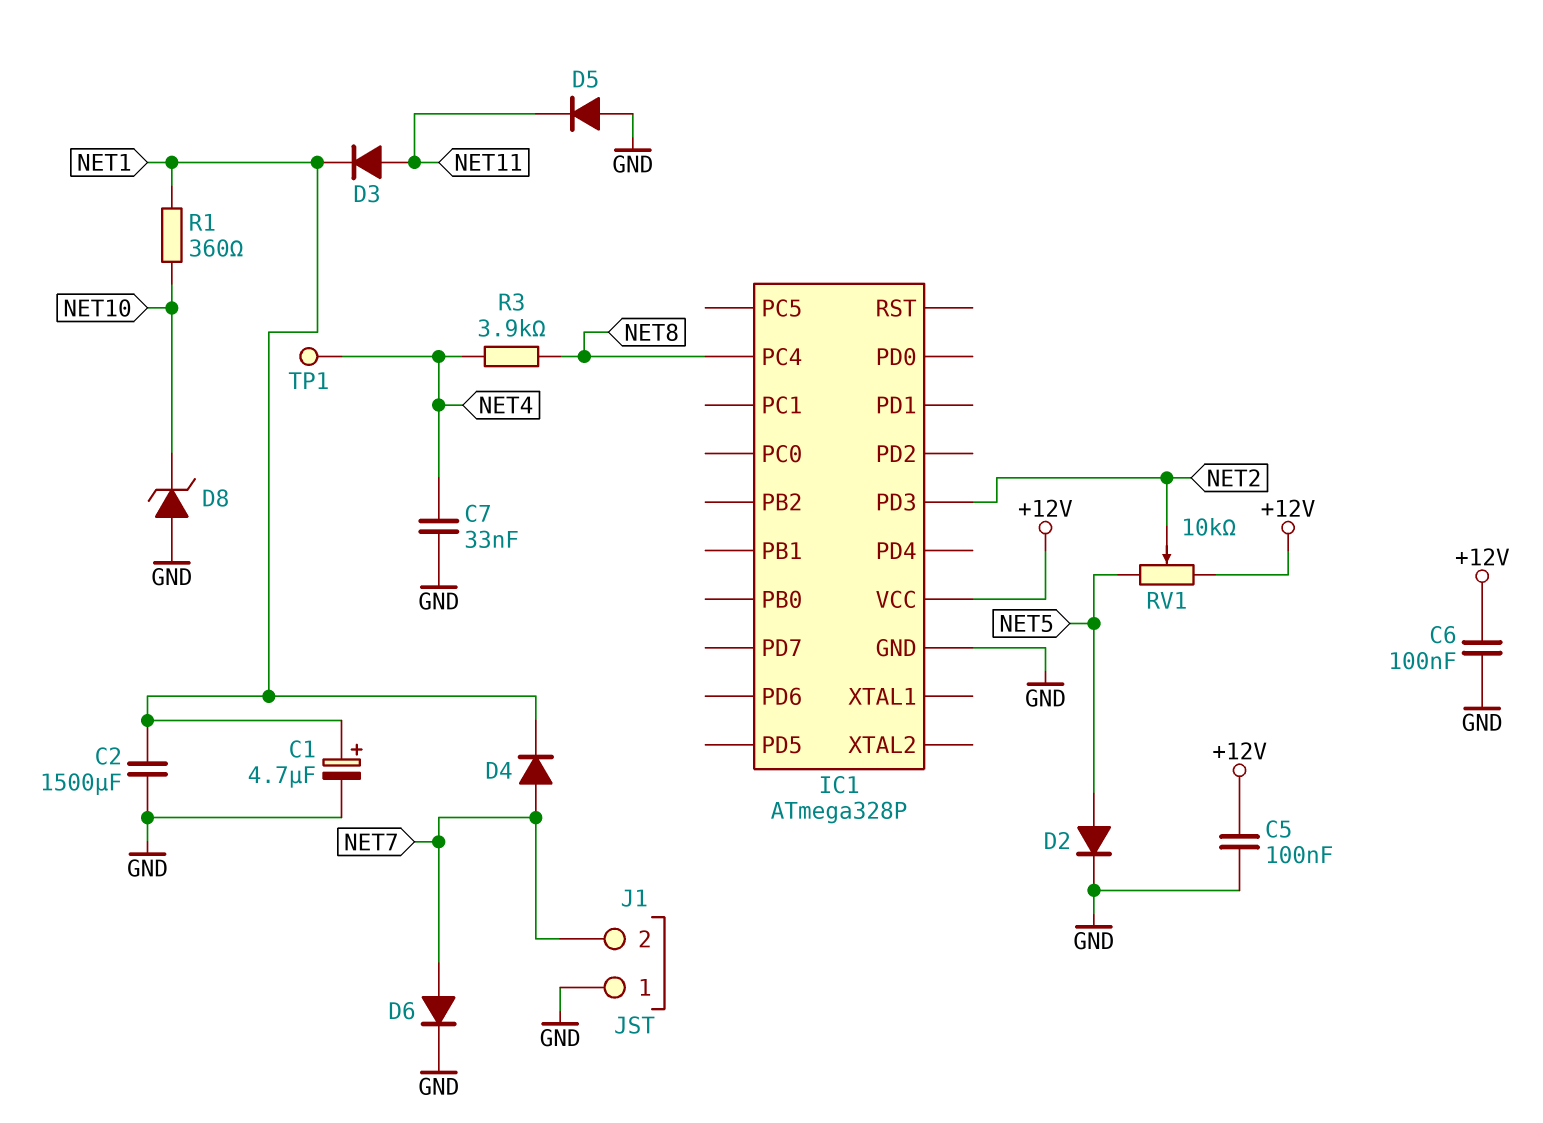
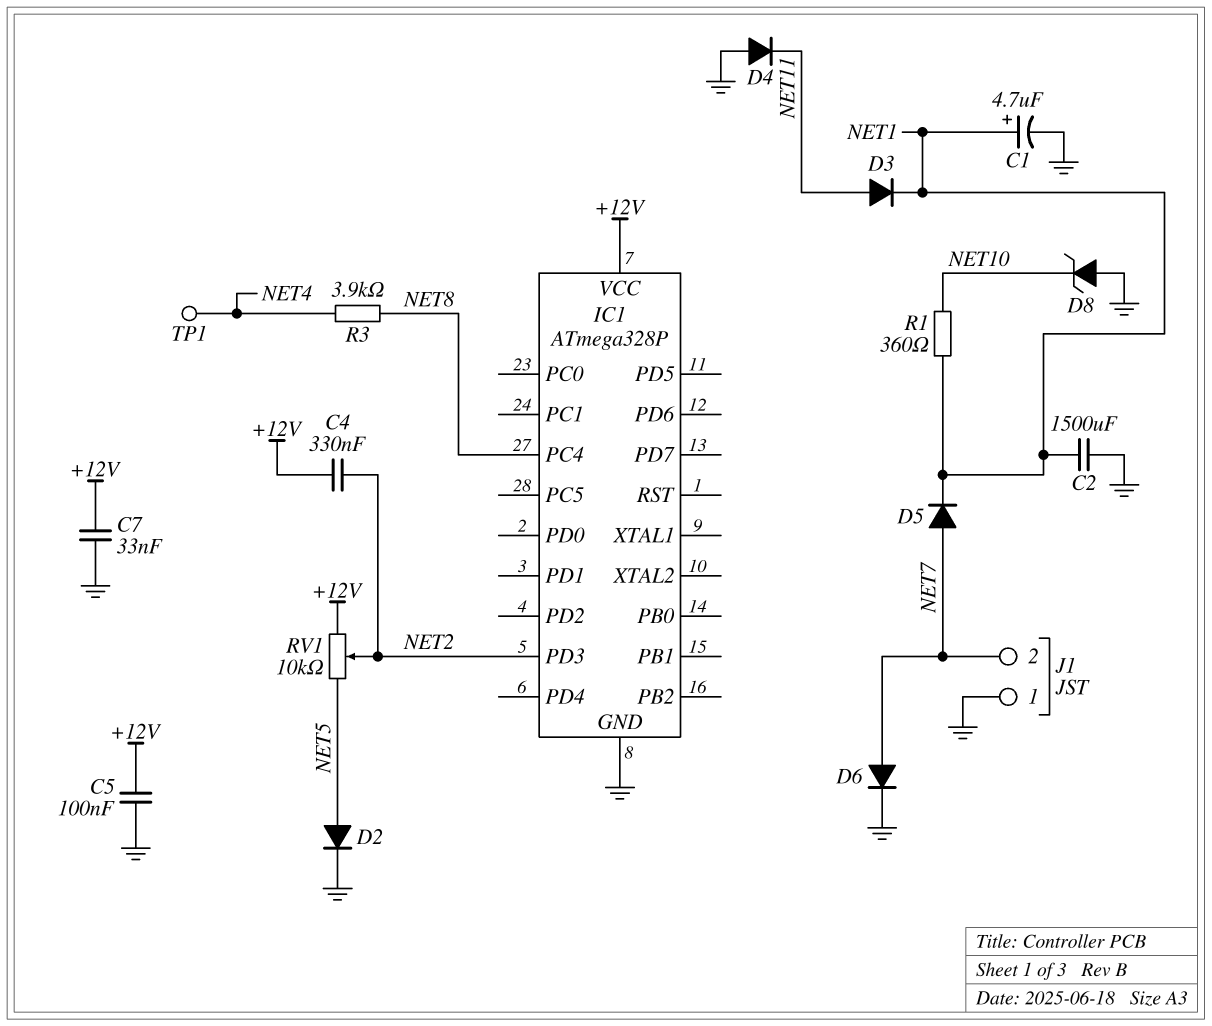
C4: none -> 330nF (+12V, NET2)
C6: 100nF (+12V, GND) -> none
C7: 33nF (GND, NET4) -> 33nF (+12V, GND)
D4: diode (A NET7, K NET1) -> diode (A GND, K NET11)
D5: diode (A GND, K NET11) -> diode (A NET7, K NET1)

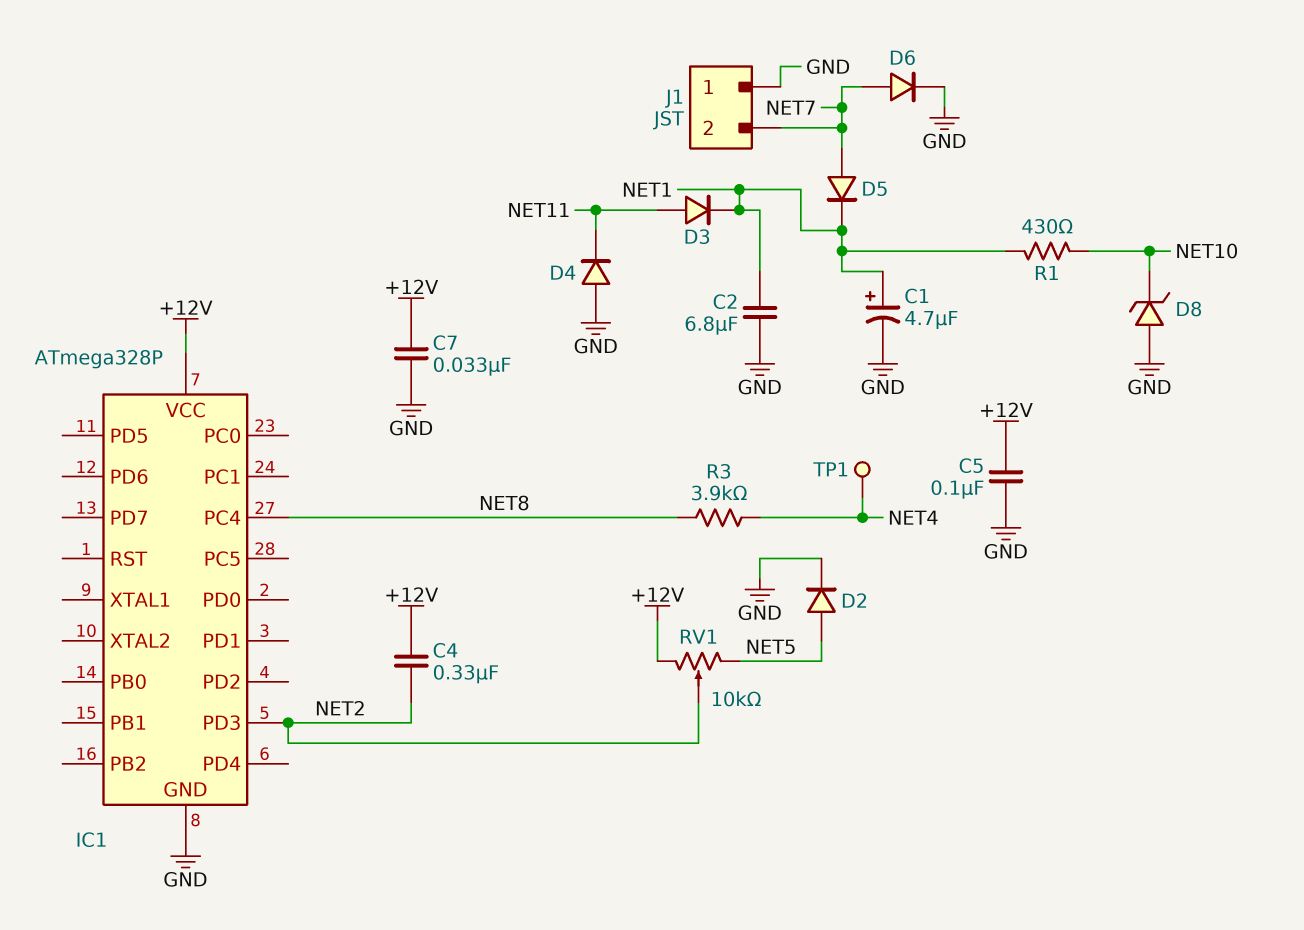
C2: 1500uF (GND, NET1) -> 6.8uF (GND, NET1)
R1: 360 (NET1, NET10) -> 430 (NET1, NET10)

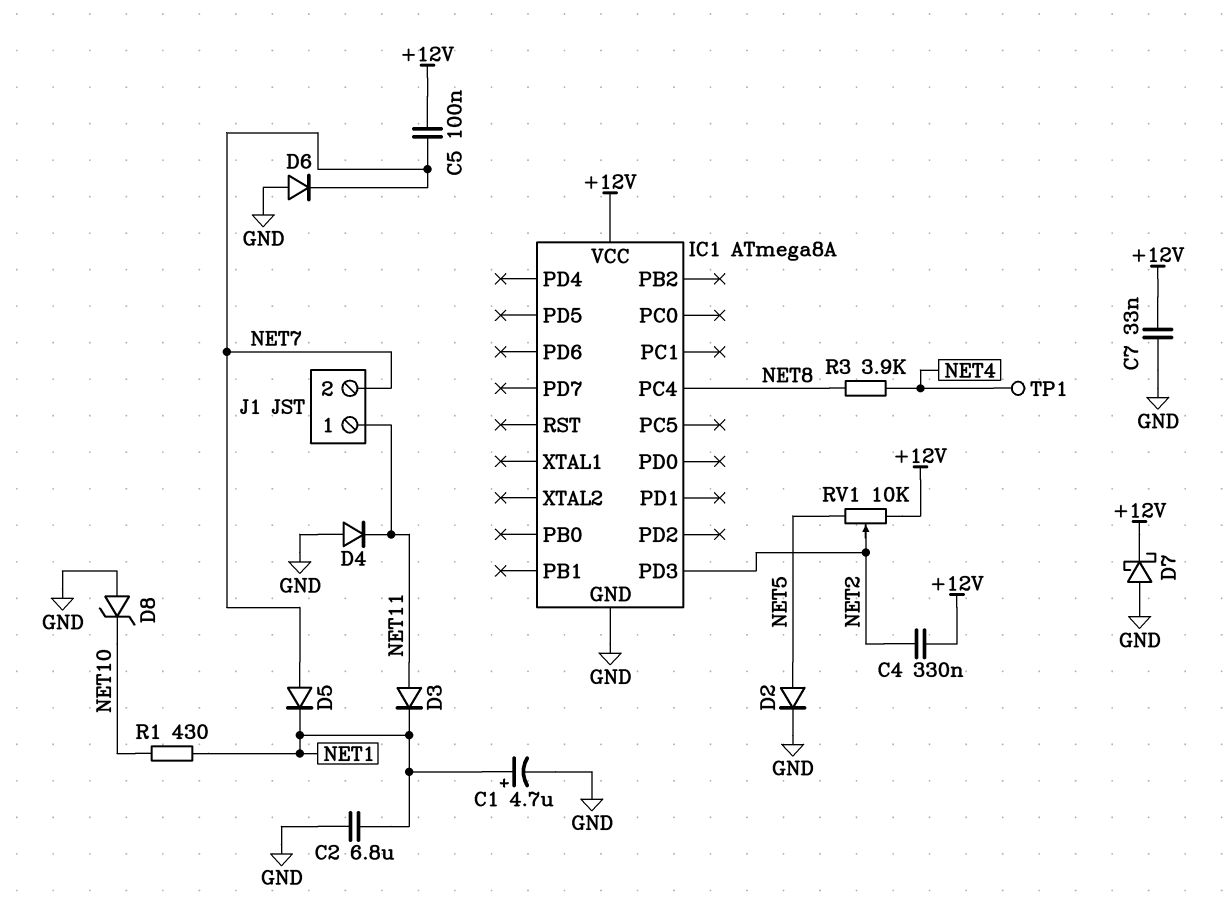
C5: 100nF (+12V, GND) -> 100nF (+12V, NET7)
D6: diode (A NET7, K GND) -> diode (A GND, K NET7)
D7: none -> schottky (A GND, K +12V)
IC1: ATmega328P -> ATmega8A
J1 pin 1: GND -> NET11

